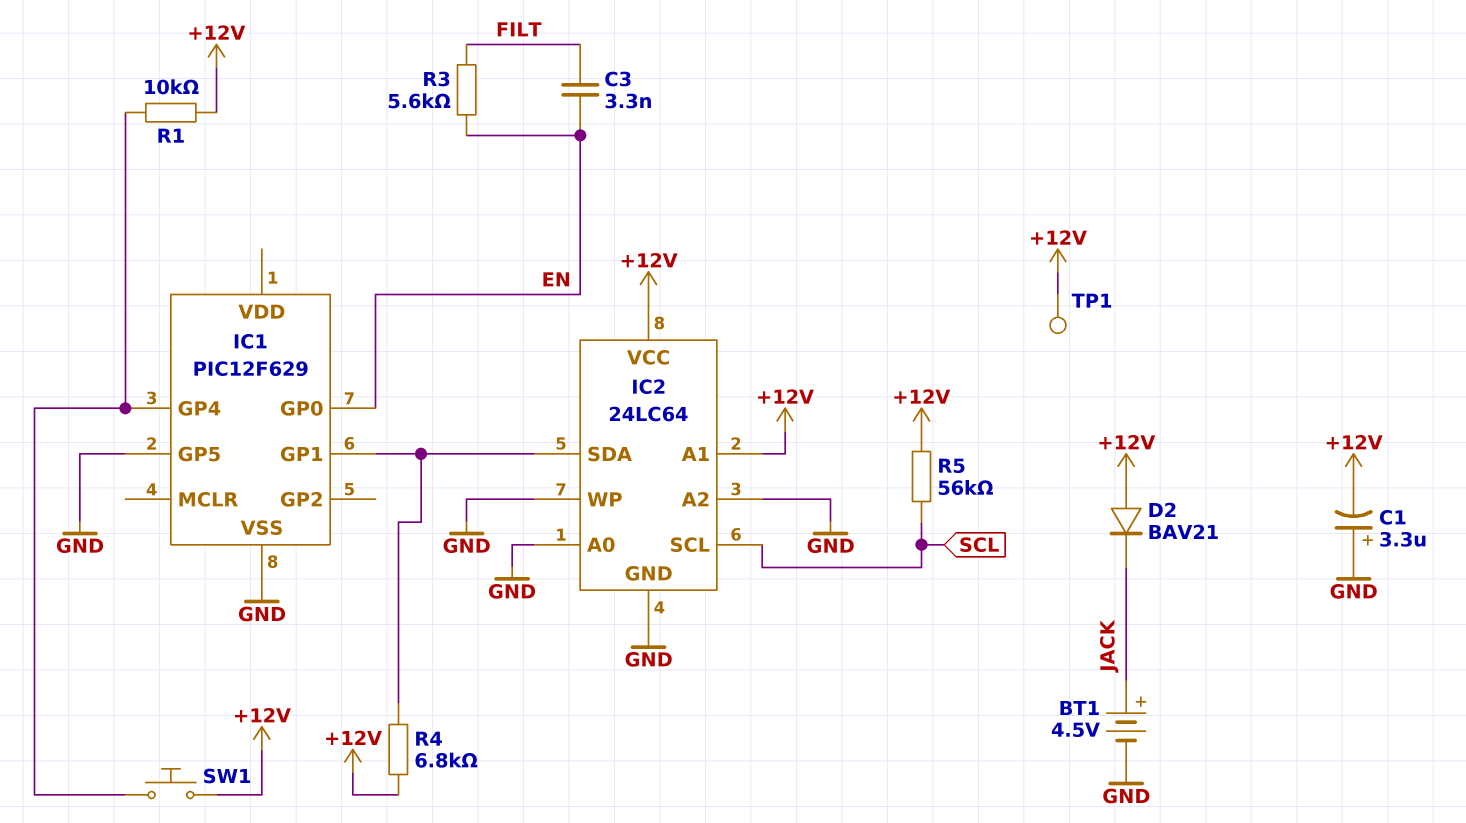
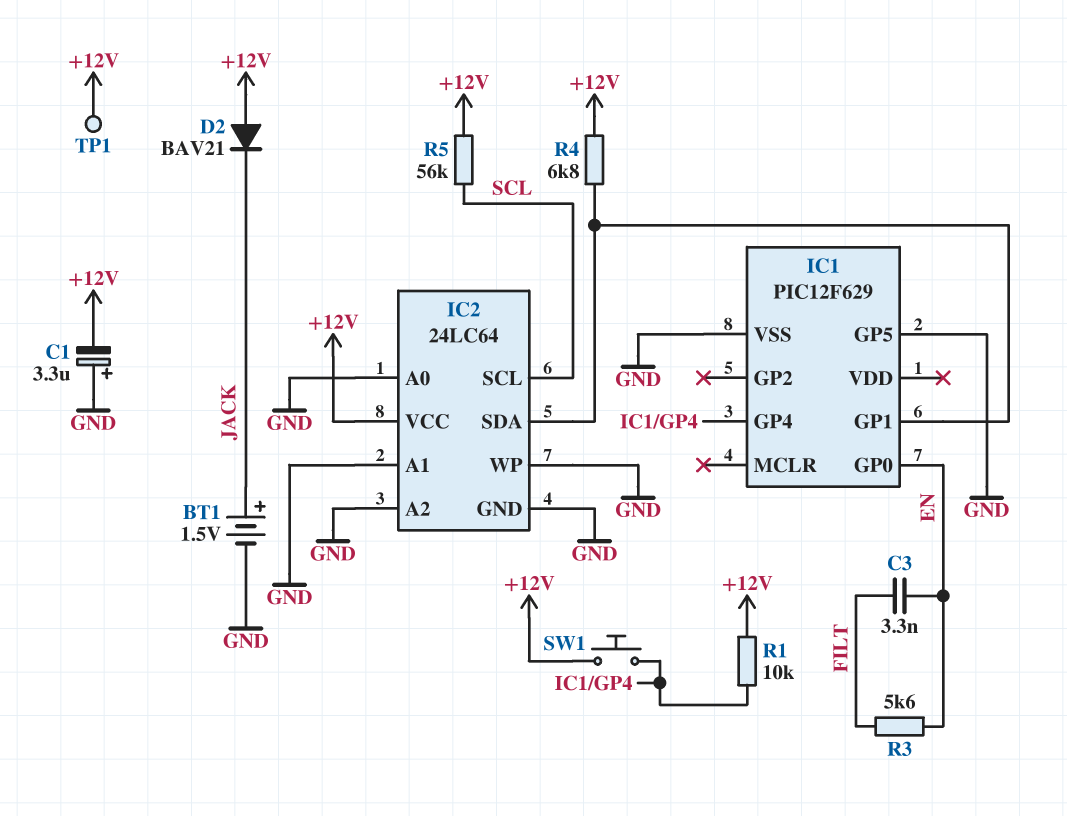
BT1: 4.5V (plus JACK, minus GND) -> 1.5V (plus JACK, minus GND)
IC2 pin A1: +12V -> GND

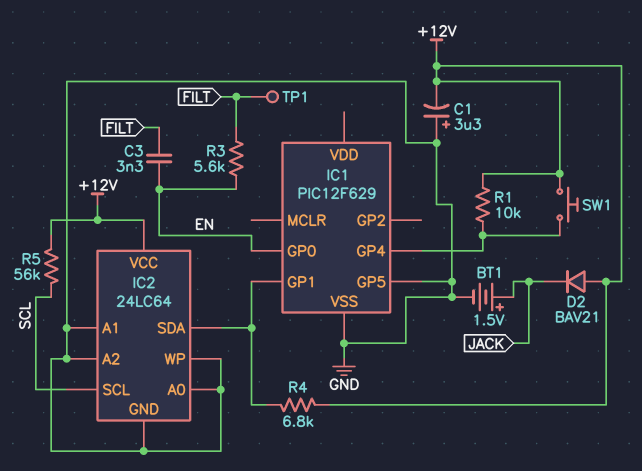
TP1: test point (+12V) -> test point (FILT)

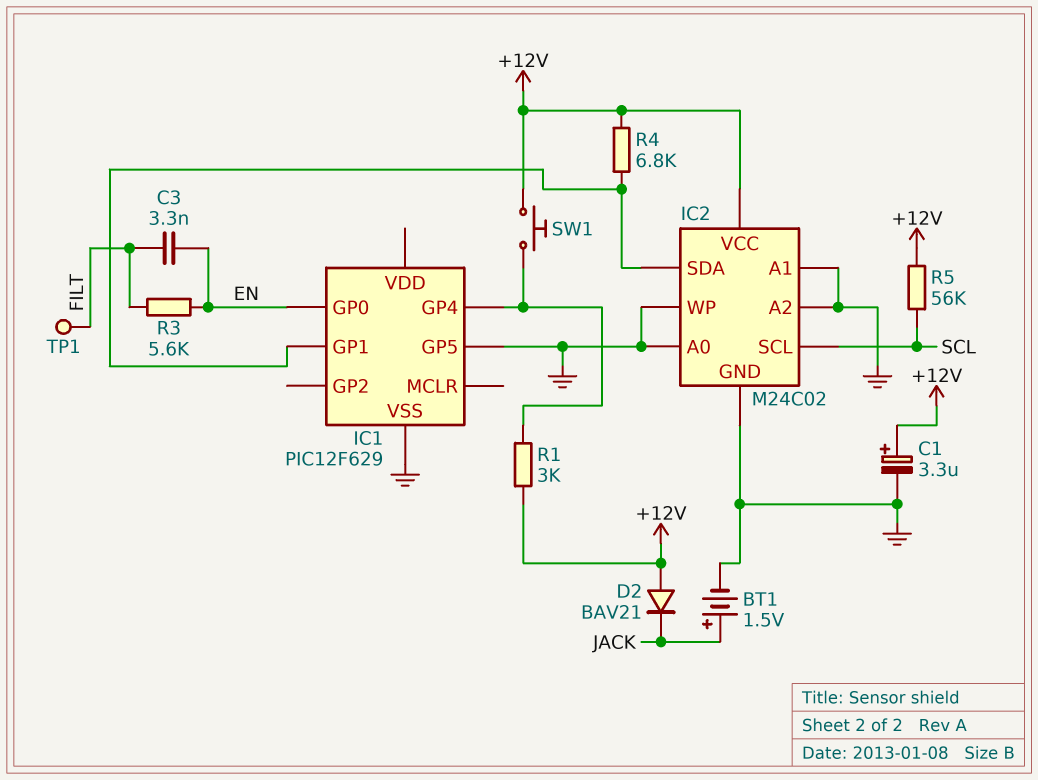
C1: 3.3uF (plus GND, minus +12V) -> 3.3uF (plus +12V, minus GND)
IC2: 24LC64 -> M24C02
R1: 10k (+12V, IC1/GP4) -> 3k (+12V, IC1/GP4)

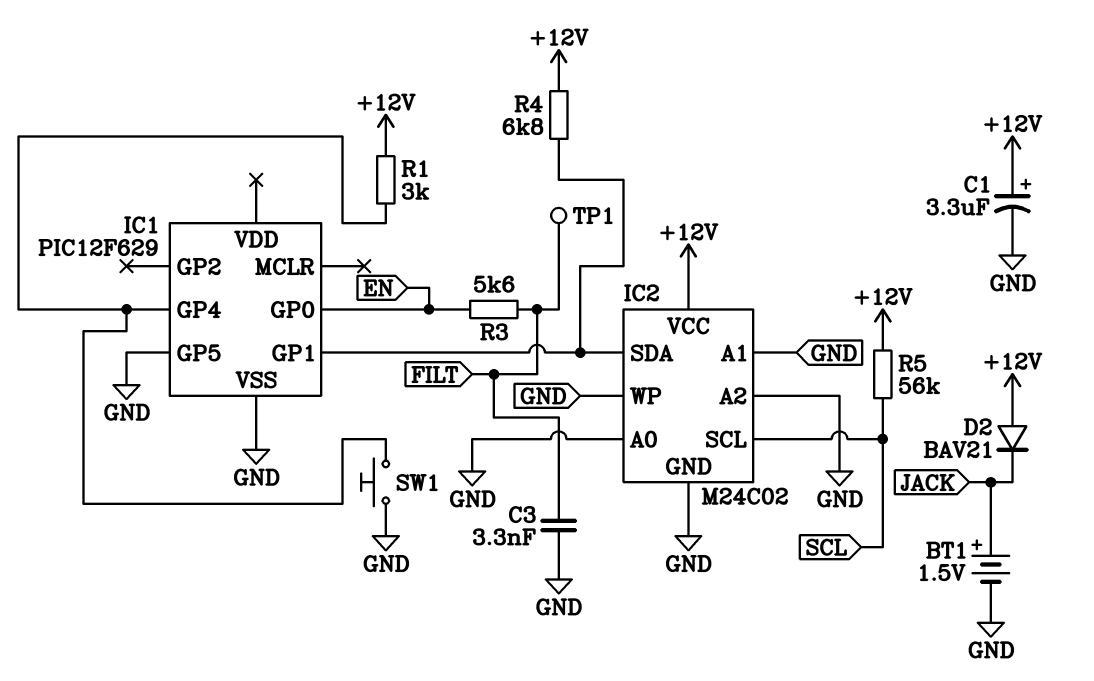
C3: 3.3nF (EN, FILT) -> 3.3nF (FILT, GND)
SW1: button (+12V, IC1/GP4) -> button (GND, IC1/GP4)

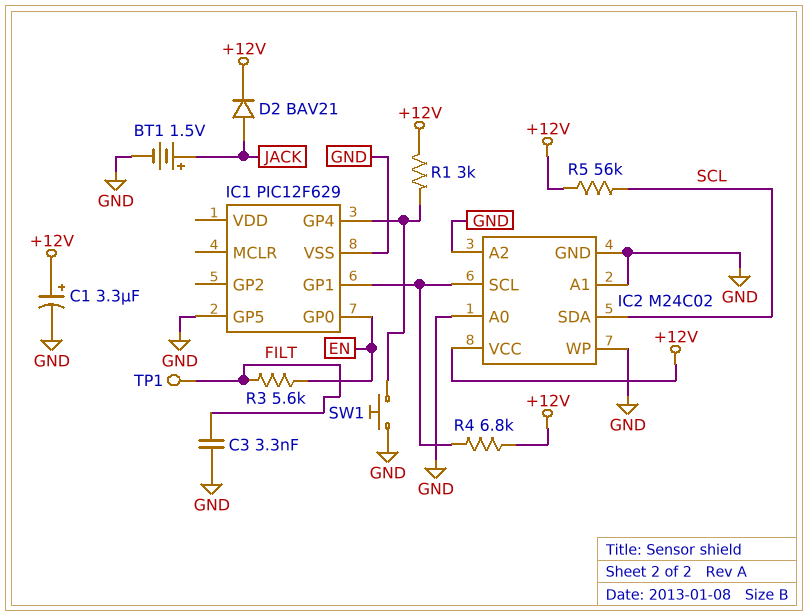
D2: diode BAV21 (A +12V, K JACK) -> diode BAV21 (A JACK, K +12V)
IC2 pin SCL: SCL -> IC1/GP1
IC2 pin SDA: IC1/GP1 -> SCL

